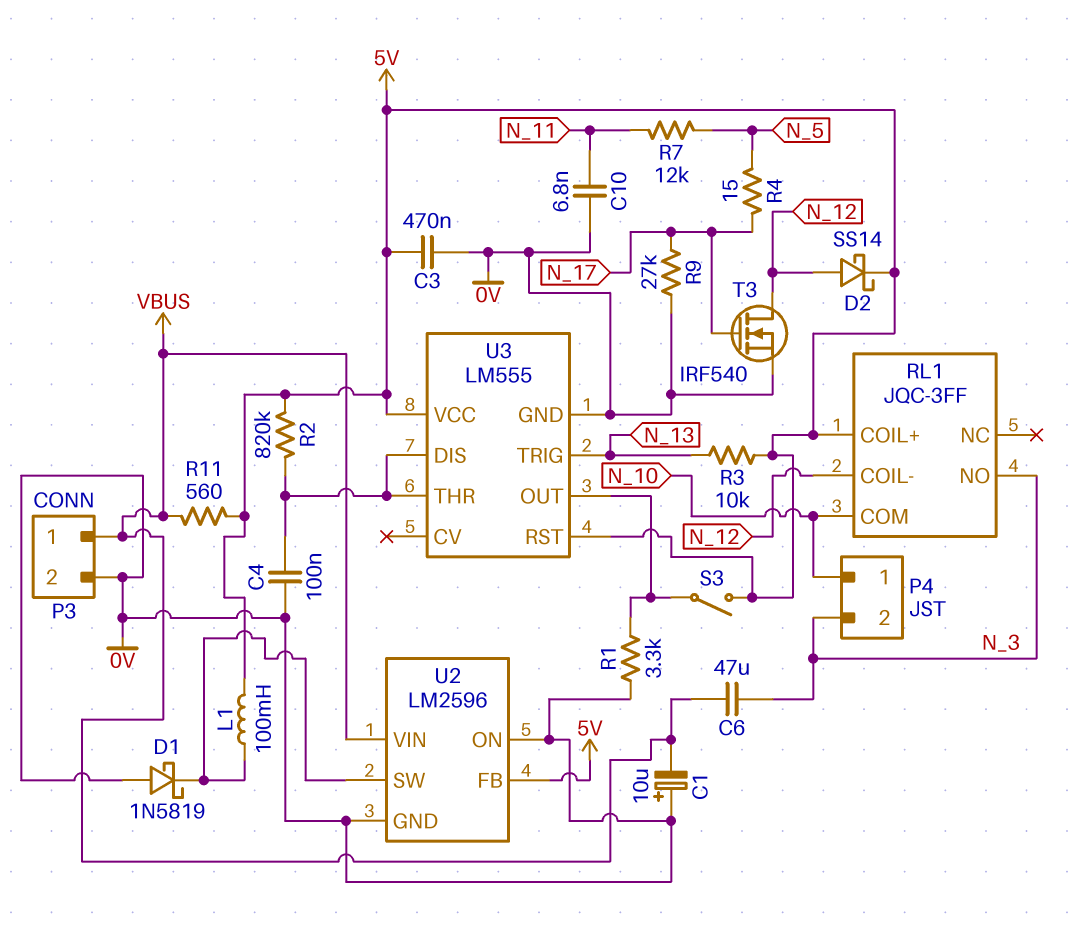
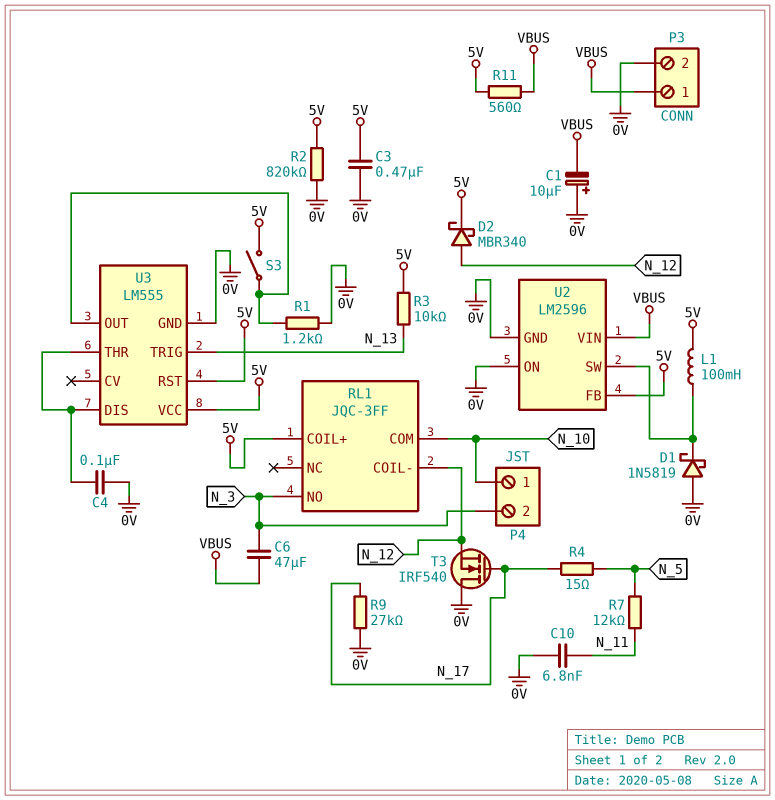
D2: schottky SS14 (A N_12, K 5V) -> schottky MBR340 (A N_12, K 5V)
R1: 3.3k (0V, U3/OUT) -> 1.2k (0V, U3/OUT)
R2: 820k (5V, U3/DIS) -> 820k (0V, 5V)
T3: NMOS IRF540 (G N_17, D N_12, S 0V) -> NMOS IRF540 (G N_17, D 0V, S N_12)

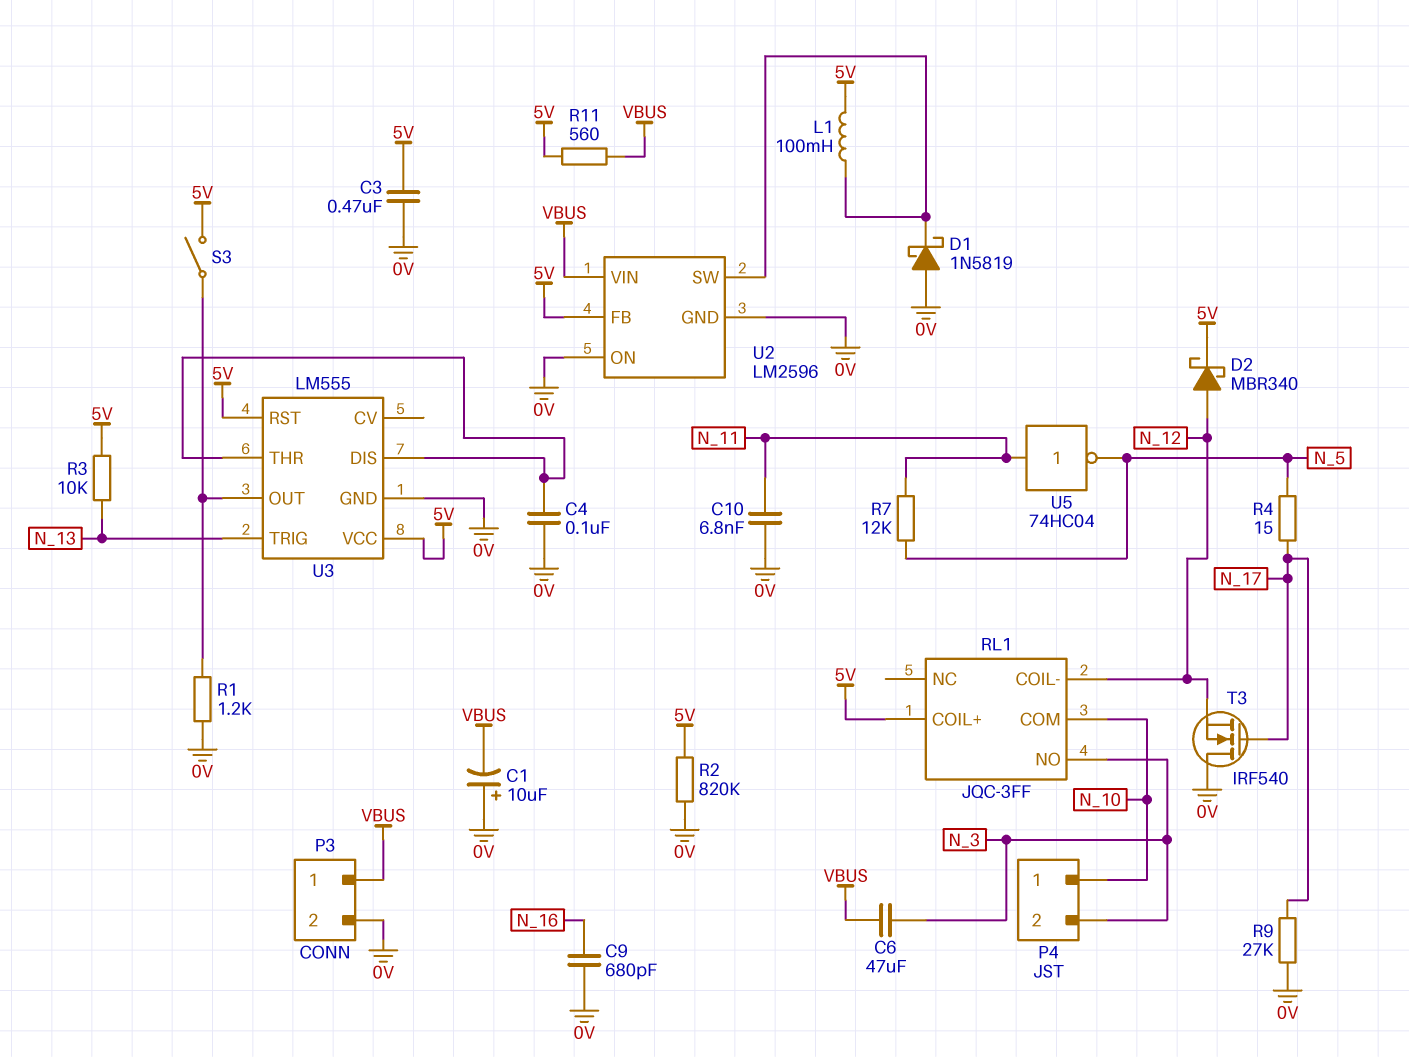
C9: none -> 680pF (0V, N_16)
U5: none -> NOT 74HC04 (in N_11, out N_5)

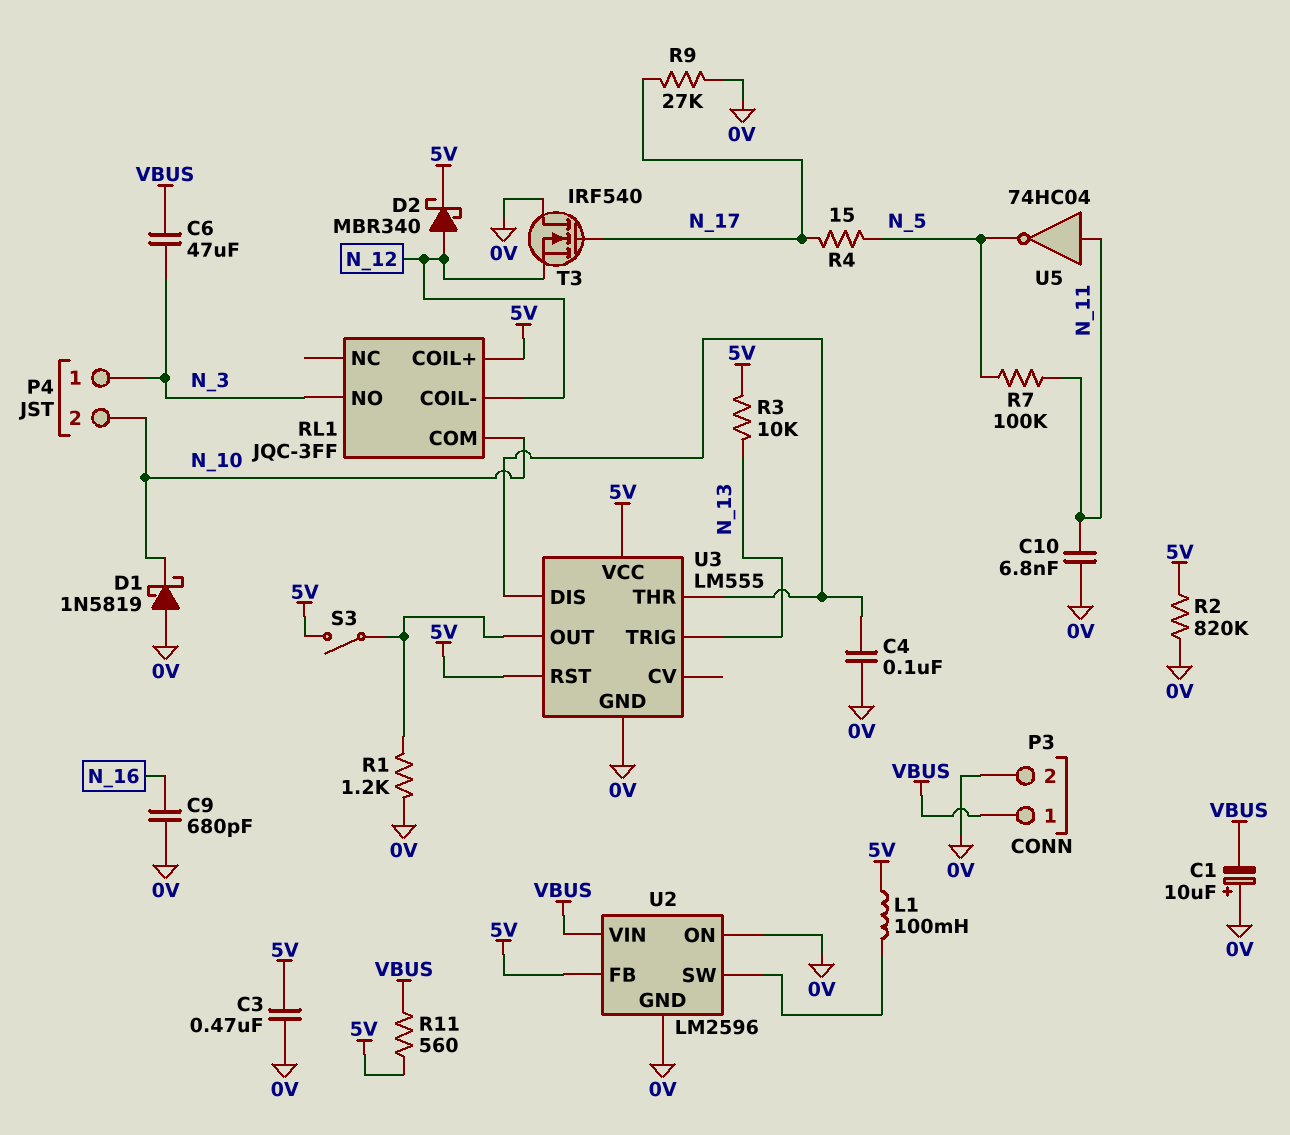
D1: schottky 1N5819 (A 0V, K U2/SW) -> schottky 1N5819 (A 0V, K N_10)
P4 pin 1: N_10 -> N_3
P4 pin 2: N_3 -> N_10
R7: 12k (N_5, N_11) -> 100k (N_5, N_11)

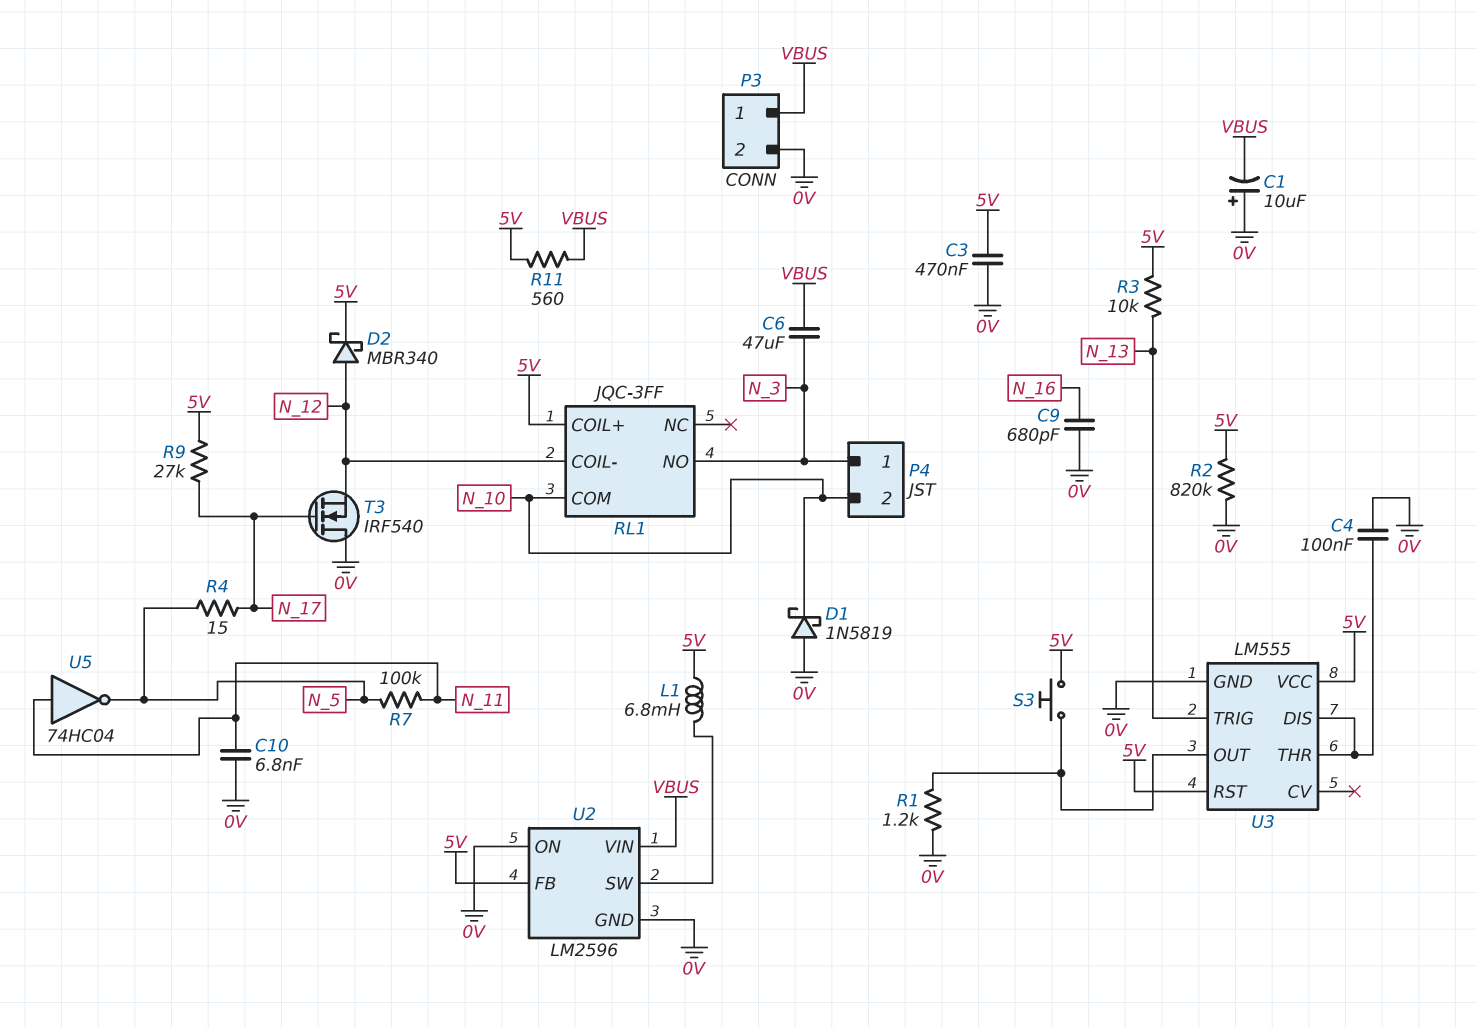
L1: 100mH (5V, U2/SW) -> 6.8mH (5V, U2/SW)
R9: 27k (0V, N_17) -> 27k (5V, N_17)
S3: switch (5V, U3/OUT) -> button (5V, U3/OUT)

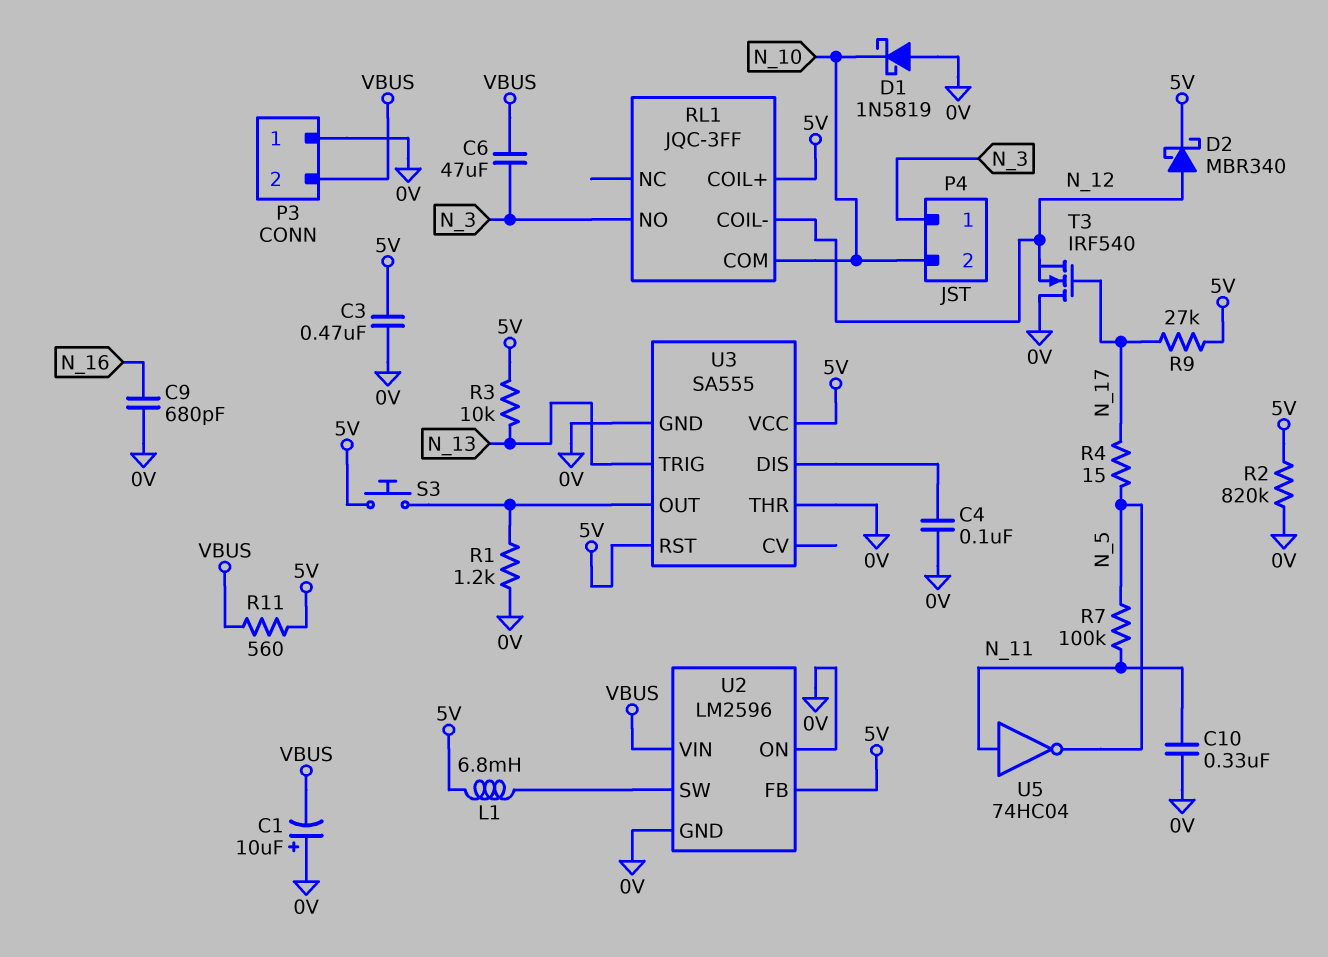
C10: 6.8nF (0V, N_11) -> 330nF (0V, N_11)
P3 pin 1: VBUS -> 0V
P3 pin 2: 0V -> VBUS
U3: LM555 -> SA555
U3 pin THR: U3/DIS -> 0V

